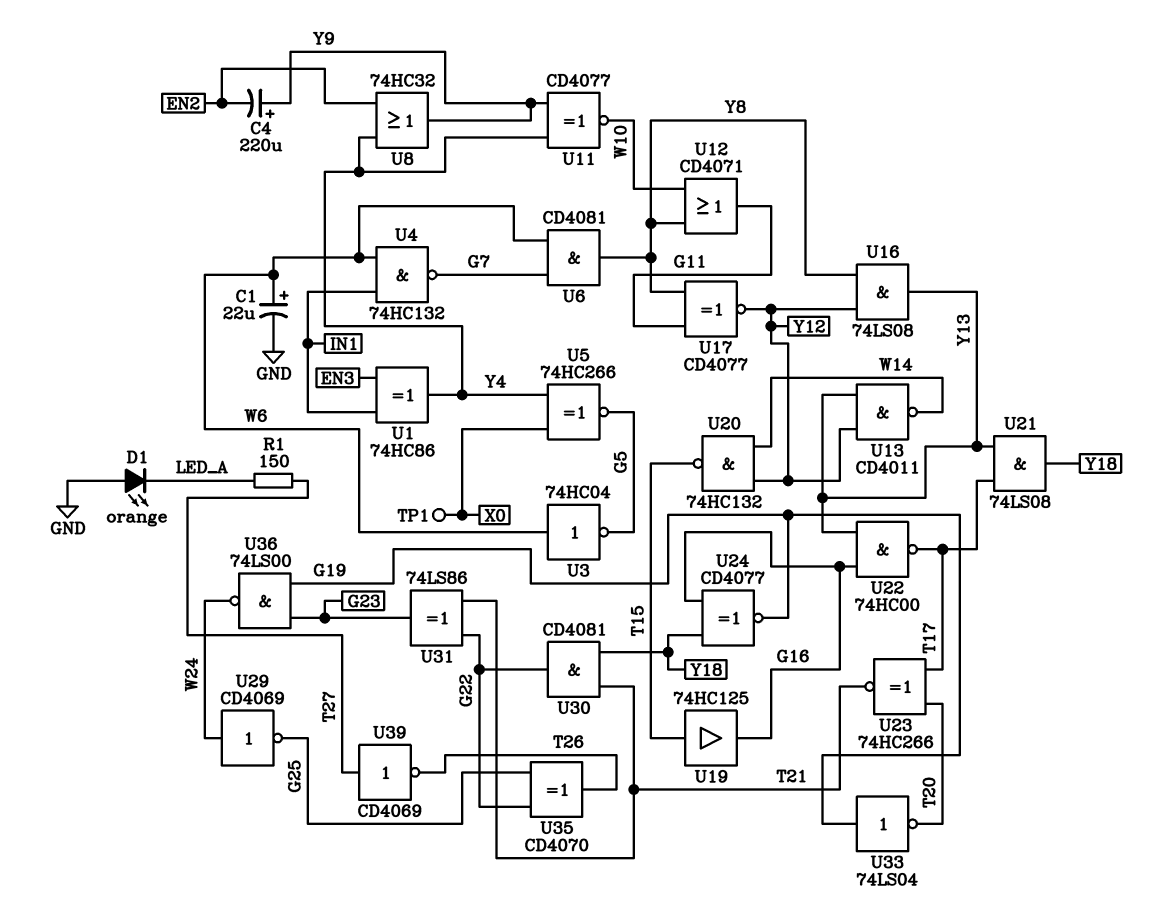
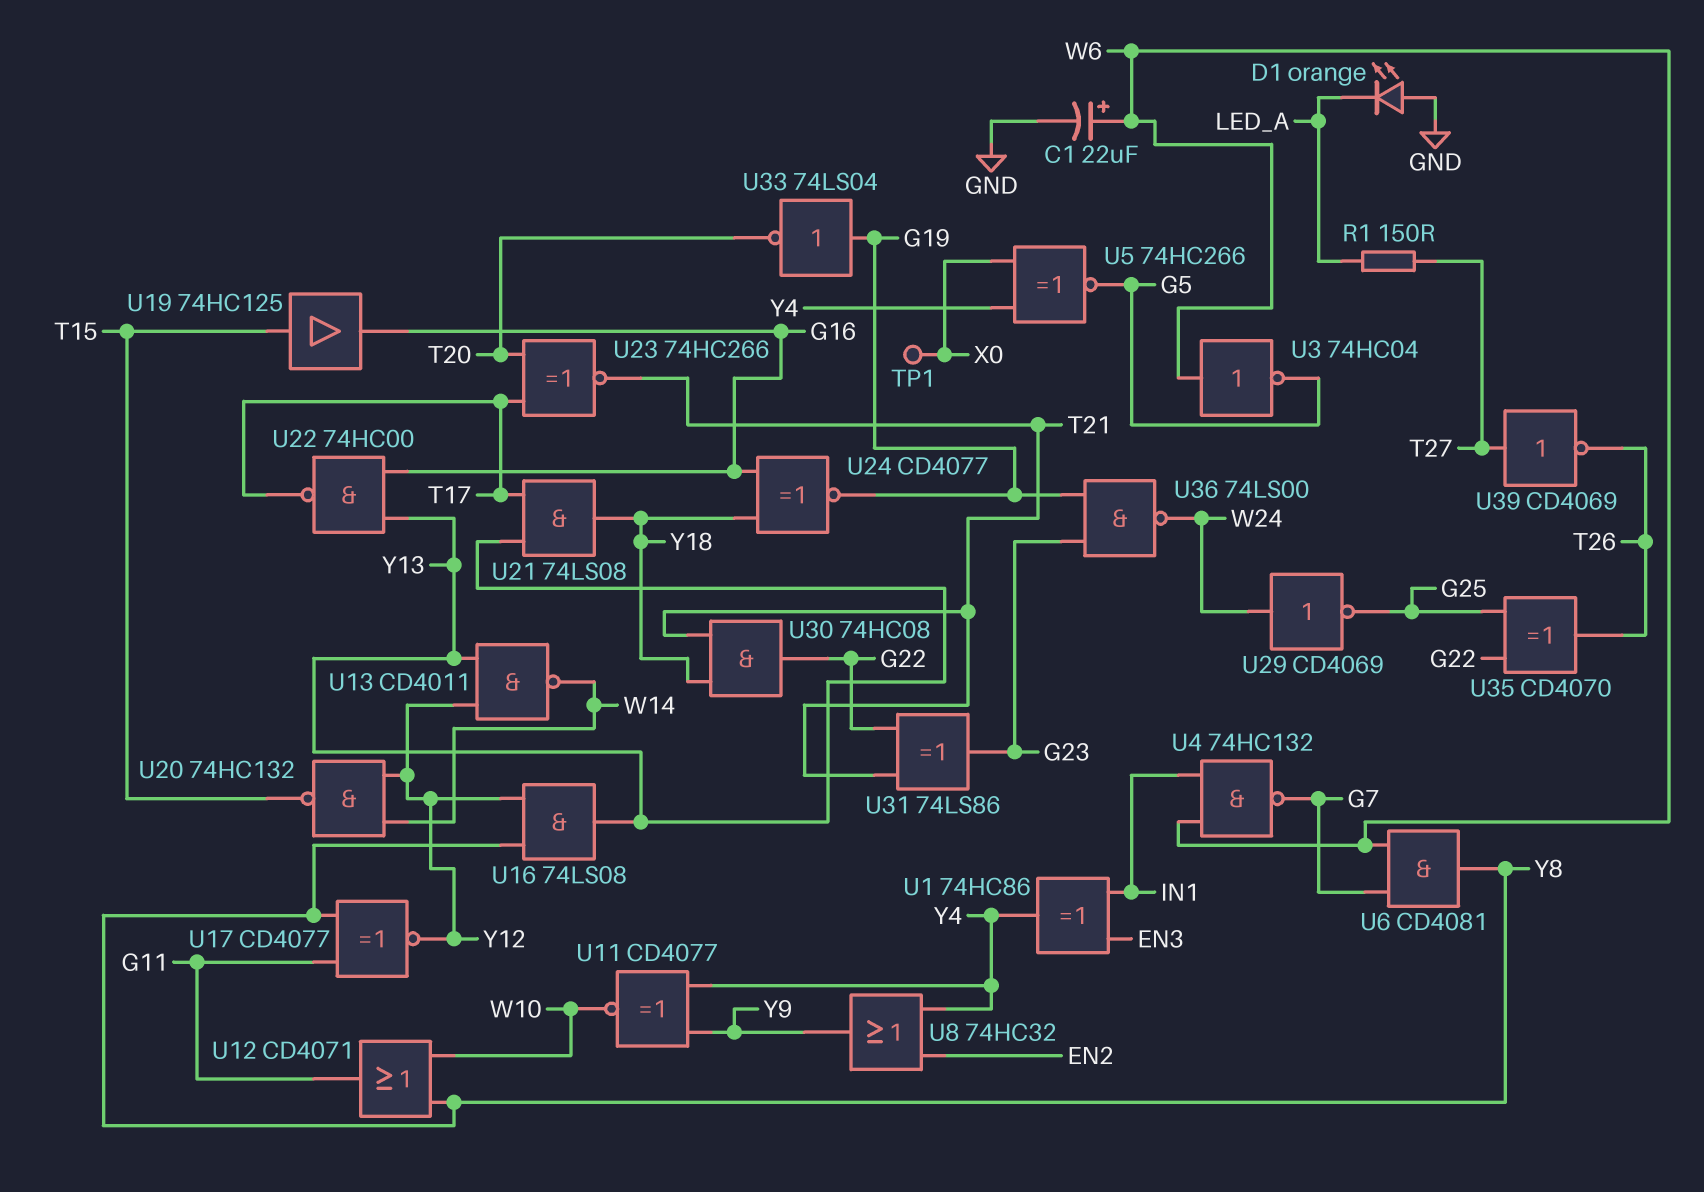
C4: 220uF (plus Y9, minus EN2) -> none
U30: AND CD4081 (in T21, in Y18, out G22) -> AND 74HC08 (in T21, in Y18, out G22)

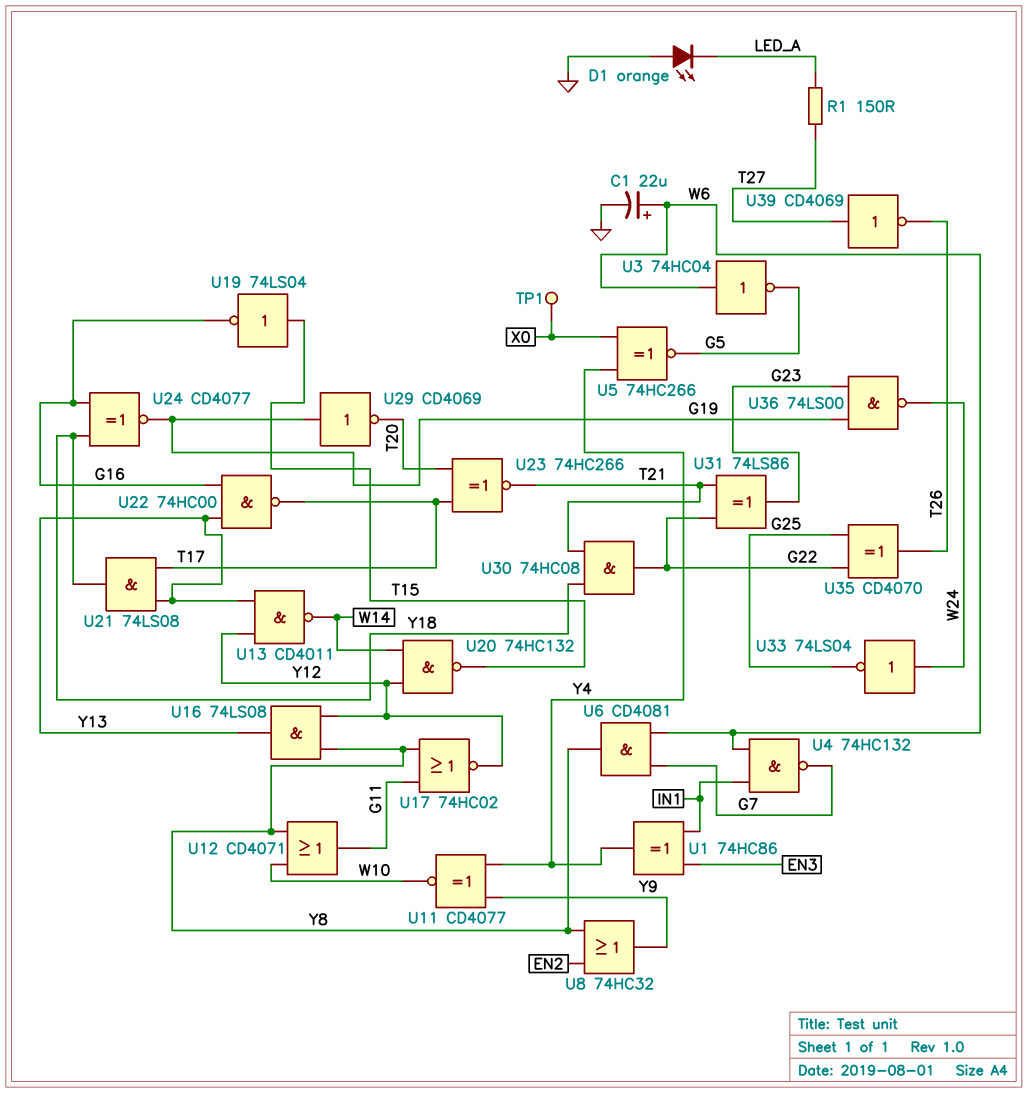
U8: OR 74HC32 (in EN2, in Y4, out Y9) -> OR 74HC32 (in EN2, in Y8, out Y9)
U17: XNOR CD4077 (in G11, in Y8, out Y12) -> NOR 74HC02 (in G11, in Y8, out Y12)
U19: buffer 74HC125 (in T15, out G16) -> NOT 74LS04 (in T15, out G16)
U29: NOT CD4069 (in W24, out G25) -> NOT CD4069 (in G19, out T20)
U33: NOT 74LS04 (in G19, out T20) -> NOT 74LS04 (in W24, out G25)

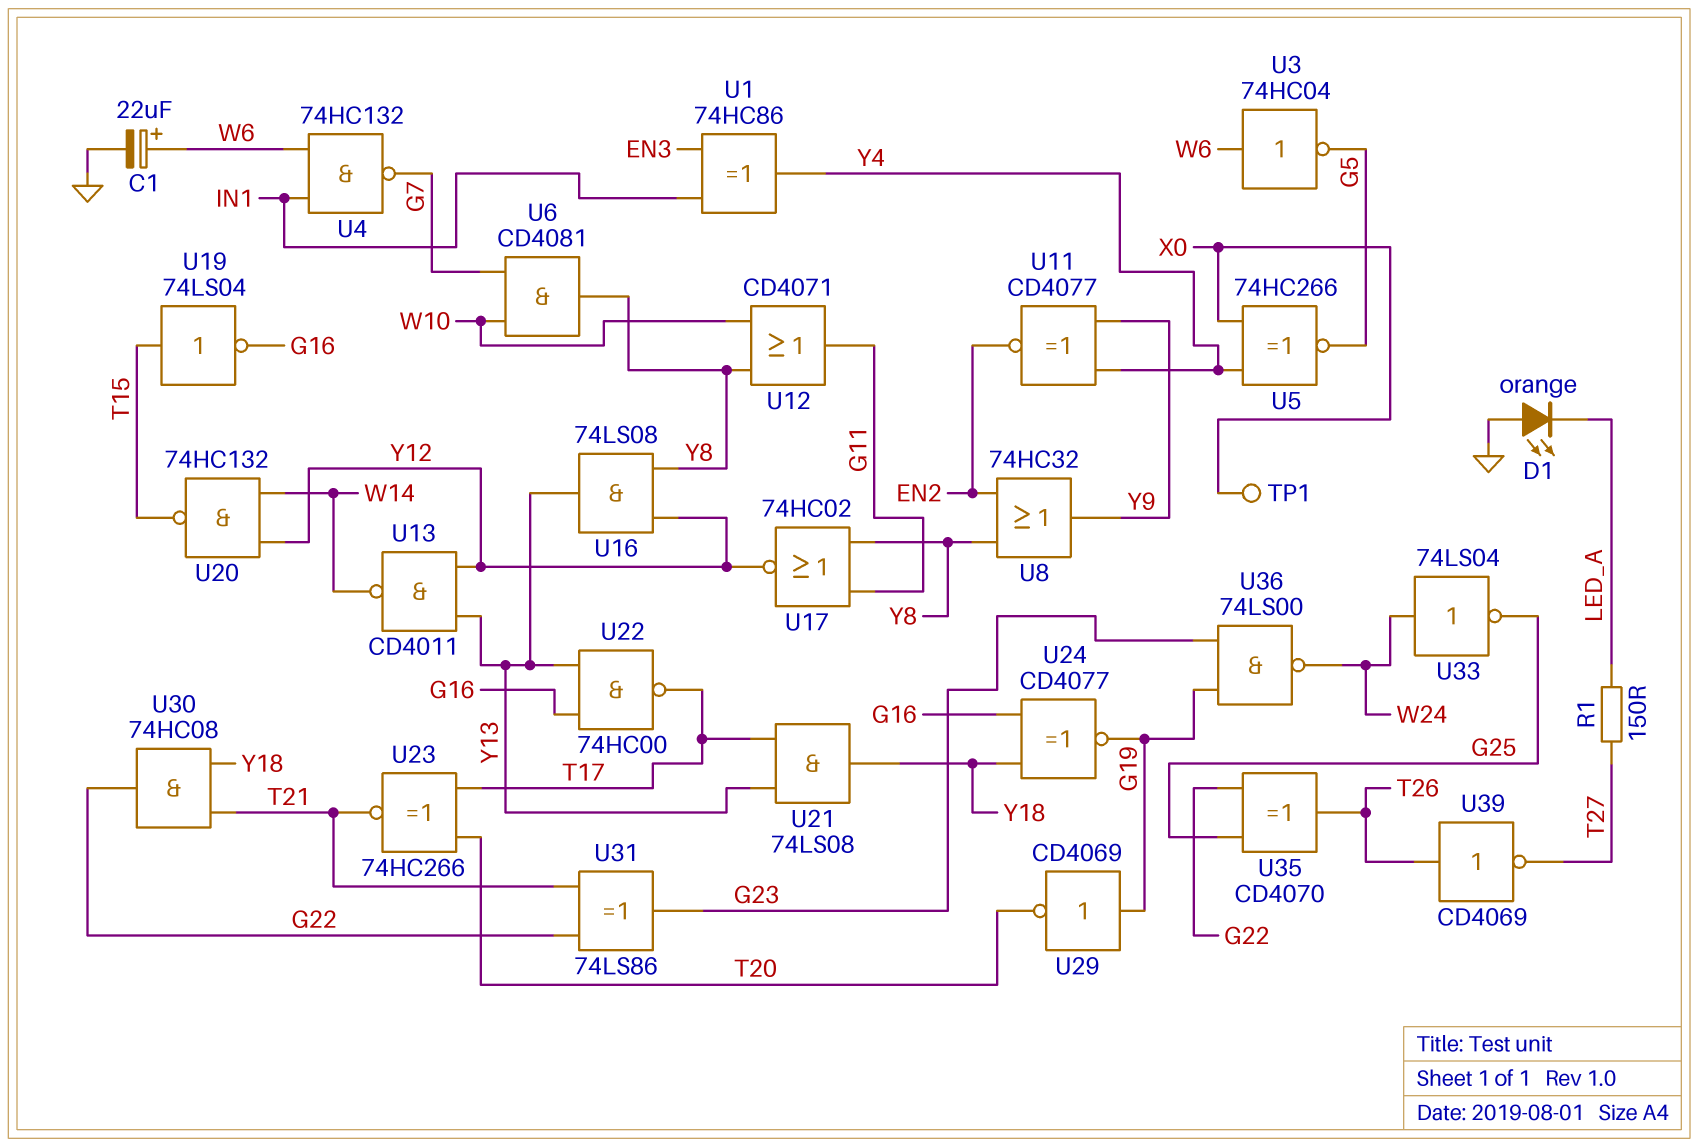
U6: AND CD4081 (in G7, in W6, out Y8) -> AND CD4081 (in G7, in W10, out Y8)
U11: XNOR CD4077 (in Y4, in Y9, out W10) -> XNOR CD4077 (in Y4, in Y9, out EN2)
U39: NOT CD4069 (in T27, out T26) -> NOT CD4069 (in T26, out T27)

